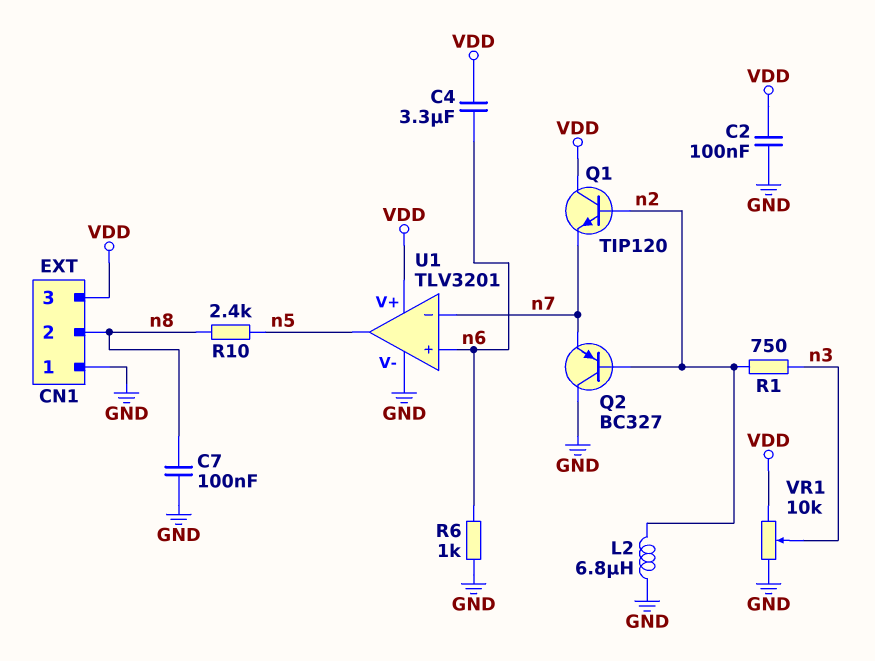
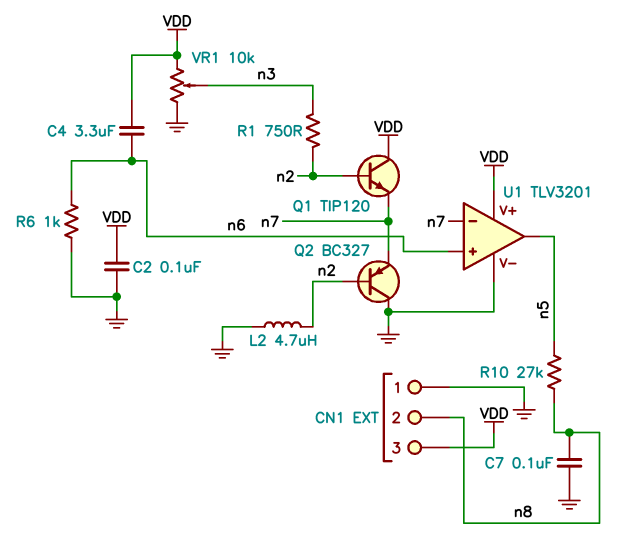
L2: 6.8uH (GND, n2) -> 4.7uH (GND, n2)
R10: 2.4k (n5, n8) -> 27k (n5, n8)

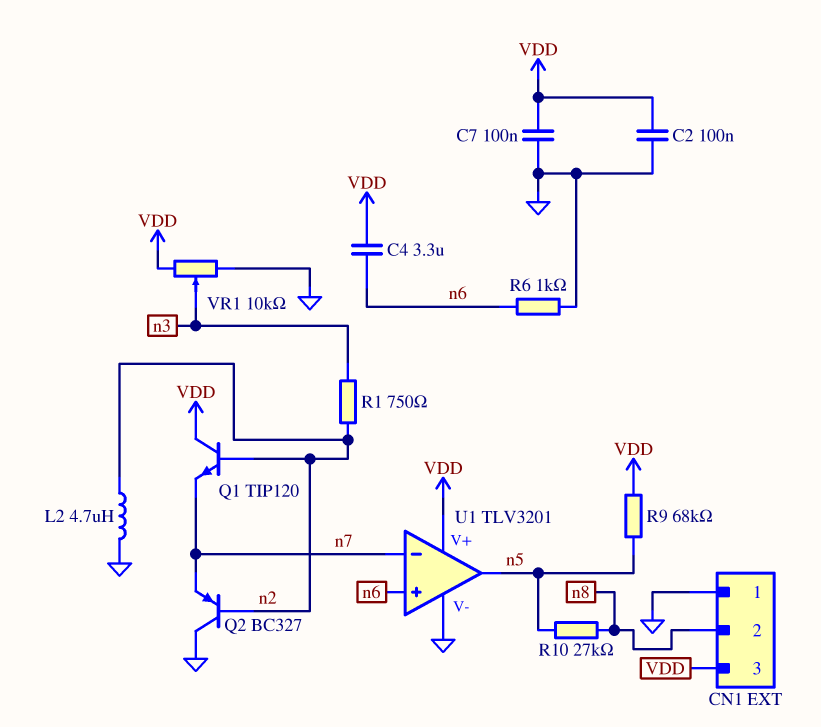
C7: 100nF (GND, n8) -> 100nF (GND, VDD)
R9: none -> 68k (VDD, n5)

